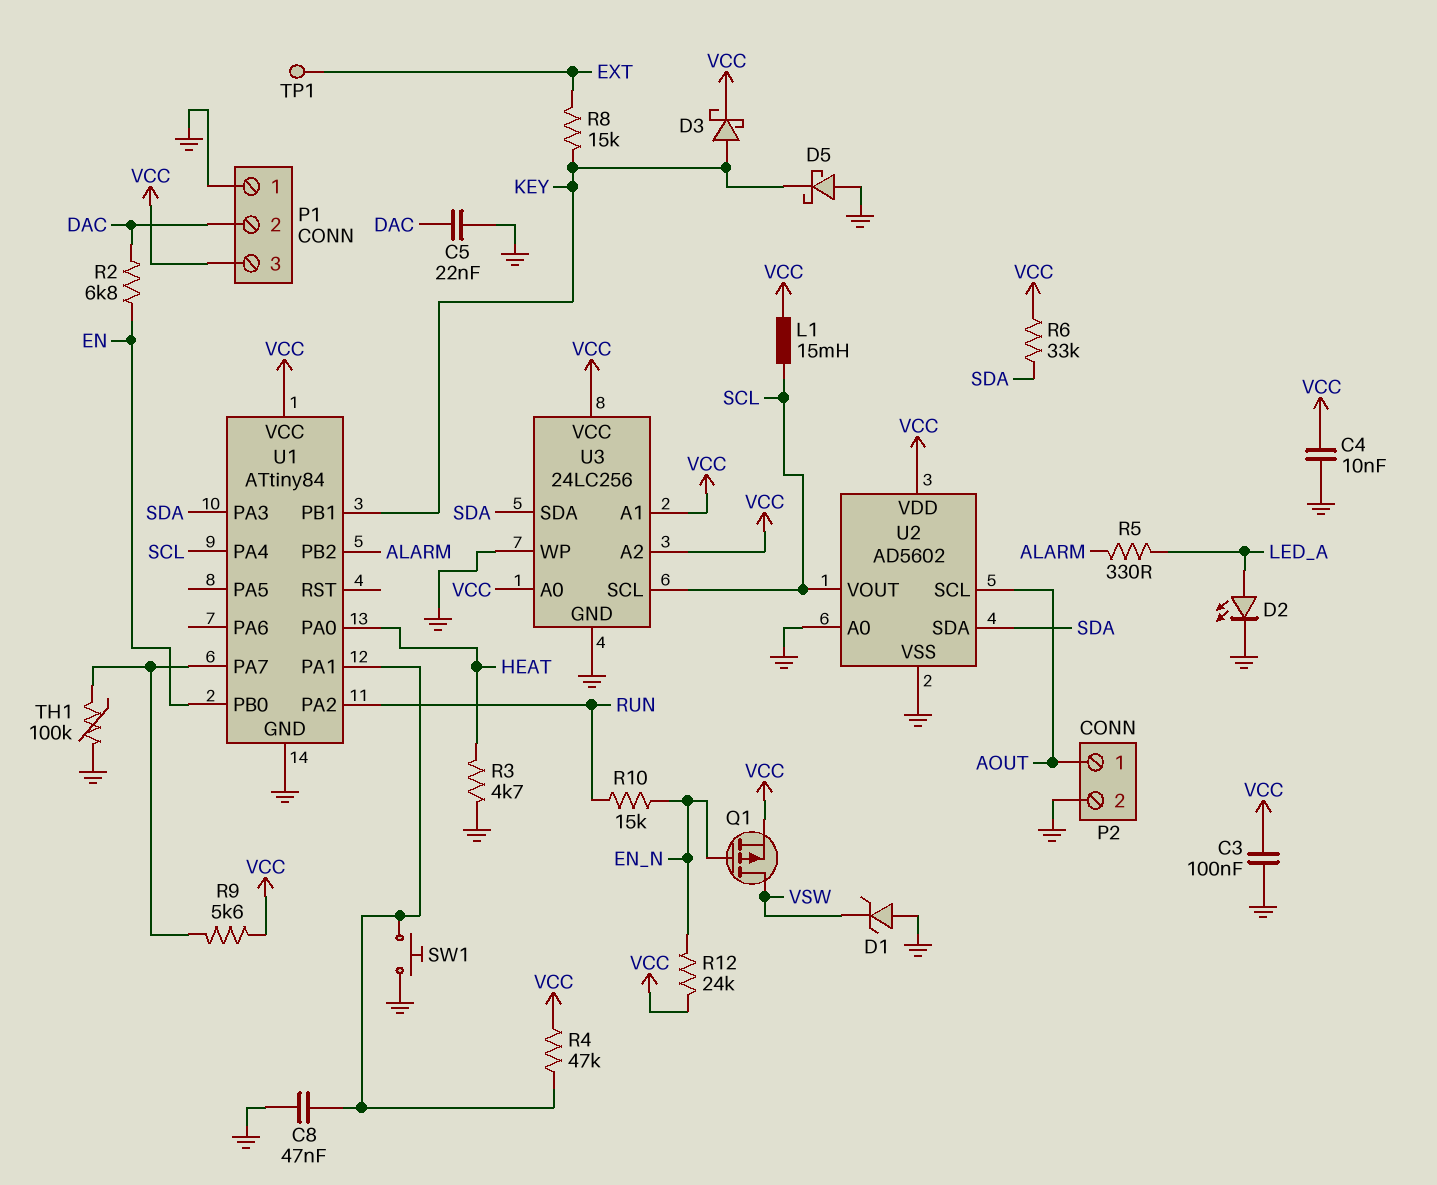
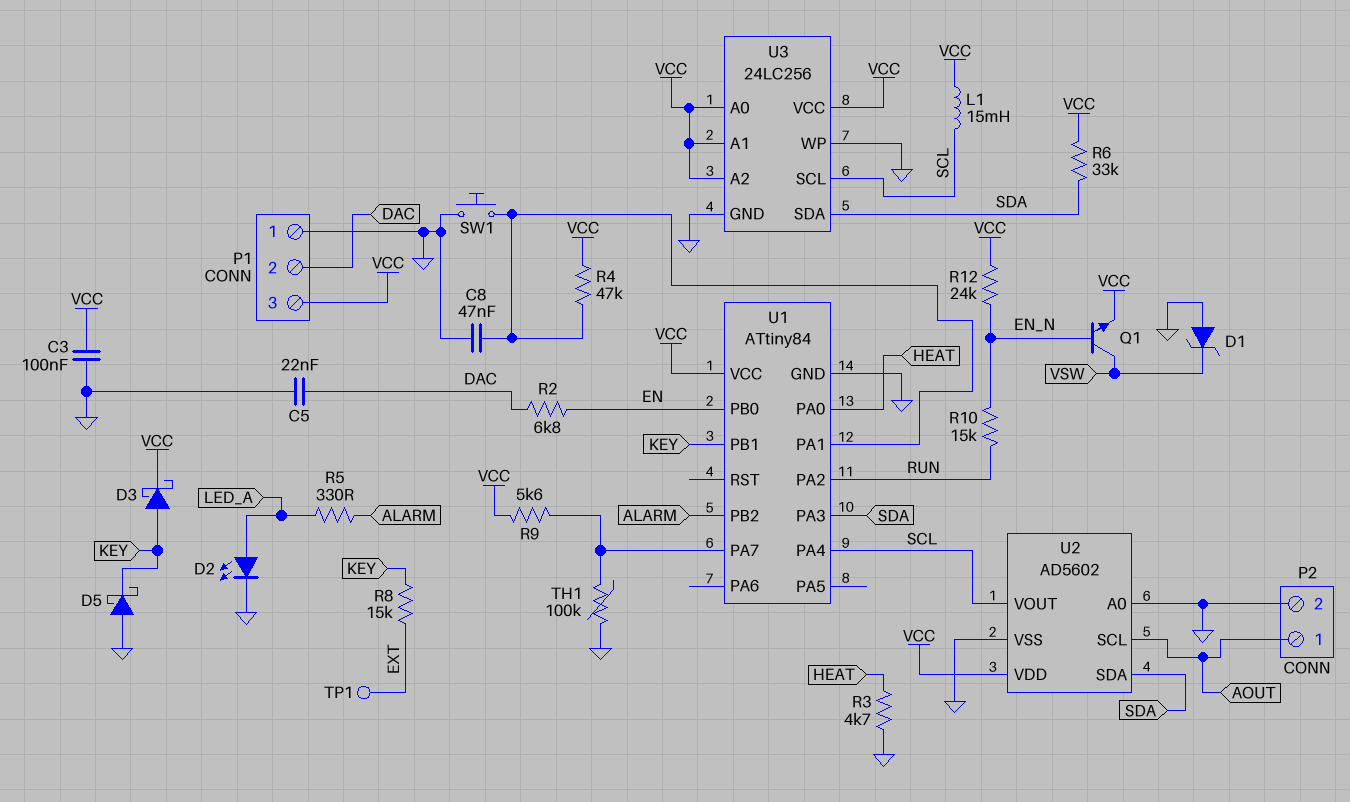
C4: 10nF (GND, VCC) -> none
Q1: PMOS (G EN_N, D VSW, S VCC) -> NPN (B EN_N, C VSW, E VCC)

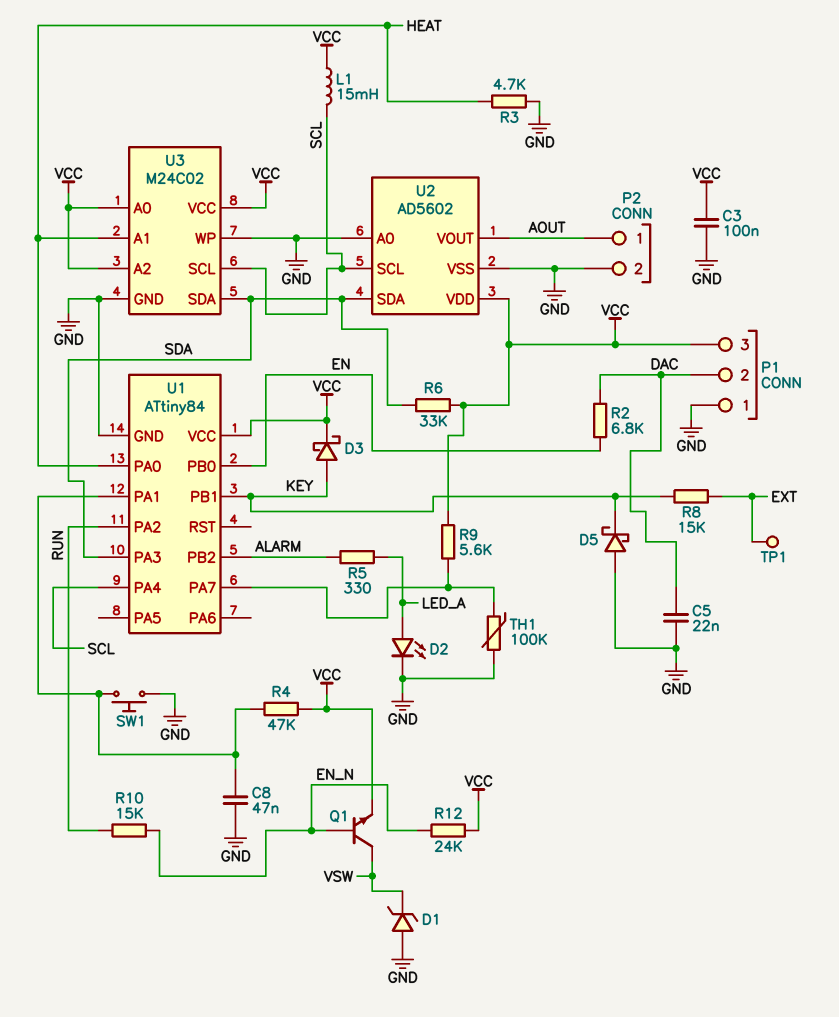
U2 pin SCL: AOUT -> SCL
U2 pin VOUT: SCL -> AOUT
U3: 24LC256 -> M24C02
U3 pin A1: VCC -> HEAT

